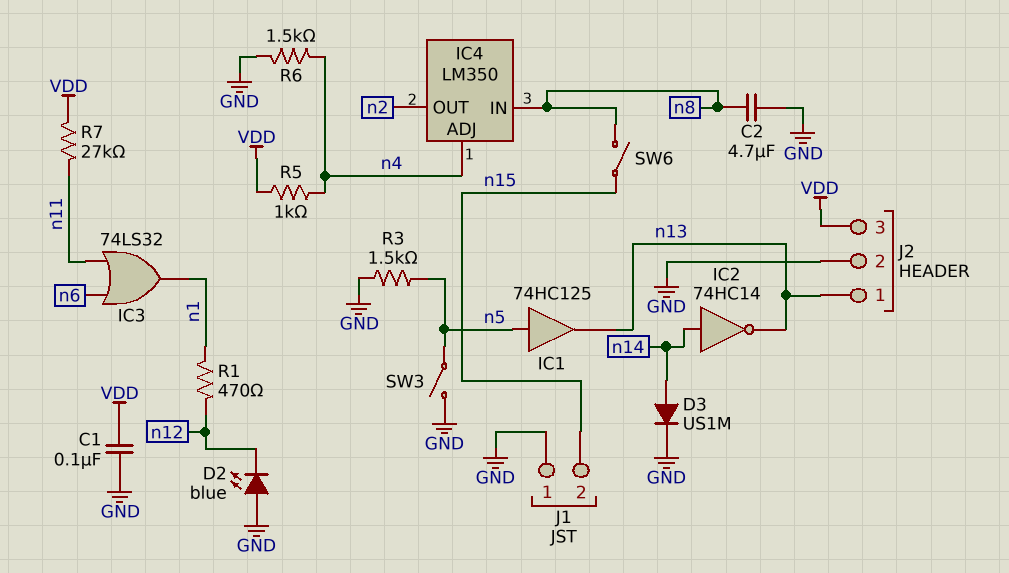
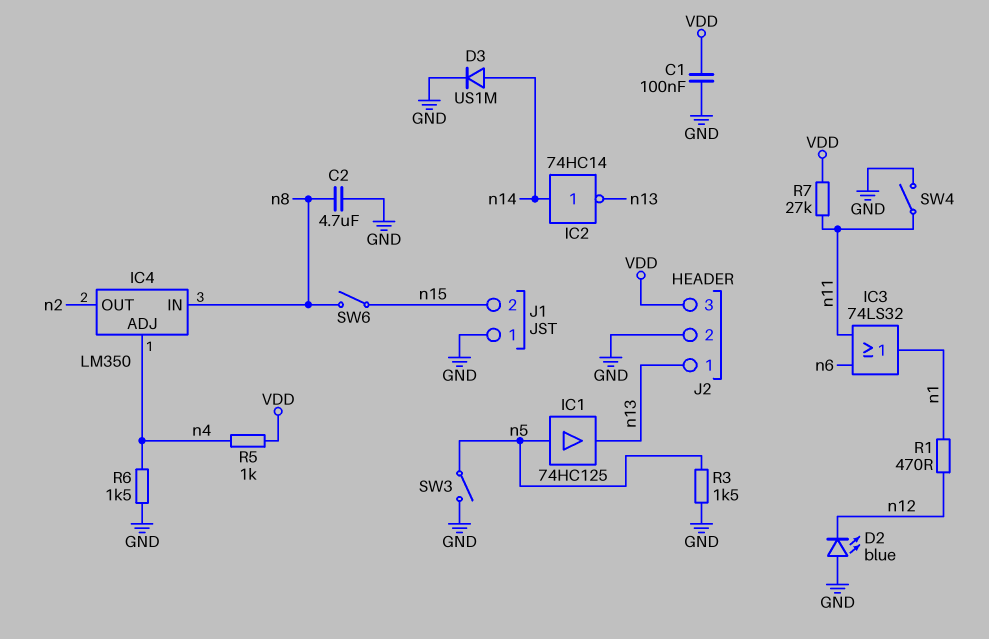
SW4: none -> switch (GND, n11)

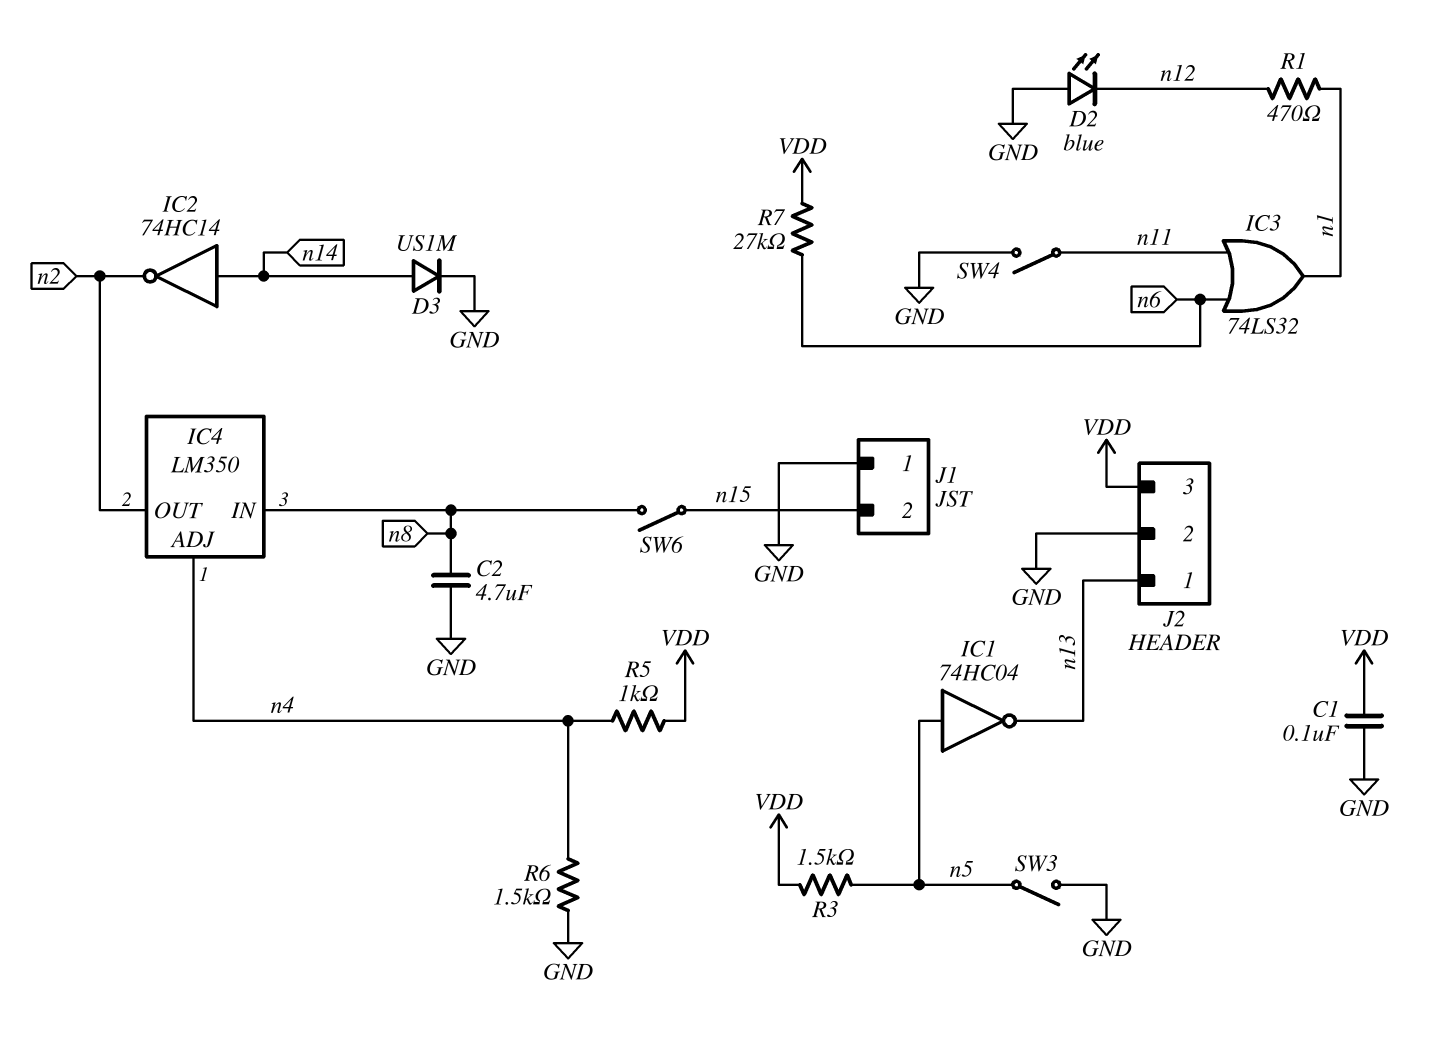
IC1: buffer 74HC125 (in n5, out n13) -> NOT 74HC04 (in n5, out n13)
IC2: NOT 74HC14 (in n14, out n13) -> NOT 74HC14 (in n14, out n2)
R3: 1.5k (GND, n5) -> 1.5k (VDD, n5)
R7: 27k (VDD, n11) -> 27k (VDD, n6)

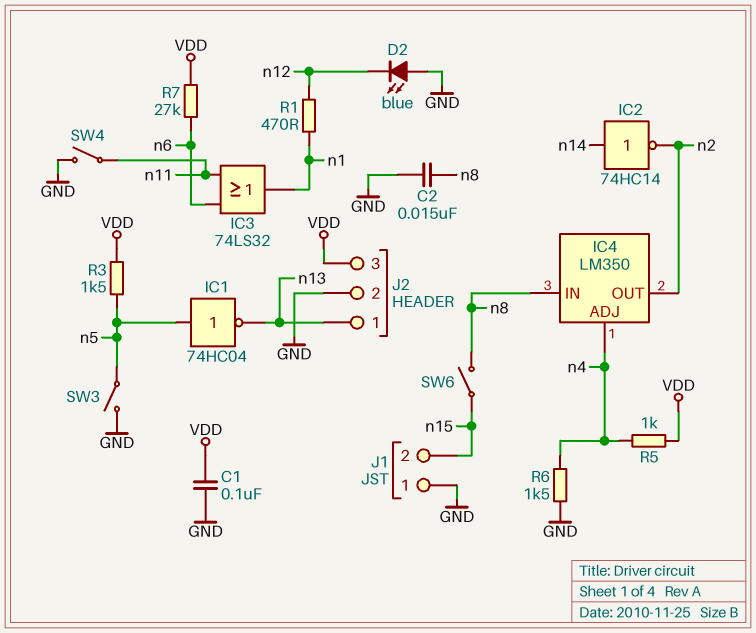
C2: 4.7uF (GND, n8) -> 15nF (GND, n8)
D3: diode US1M (A n14, K GND) -> none

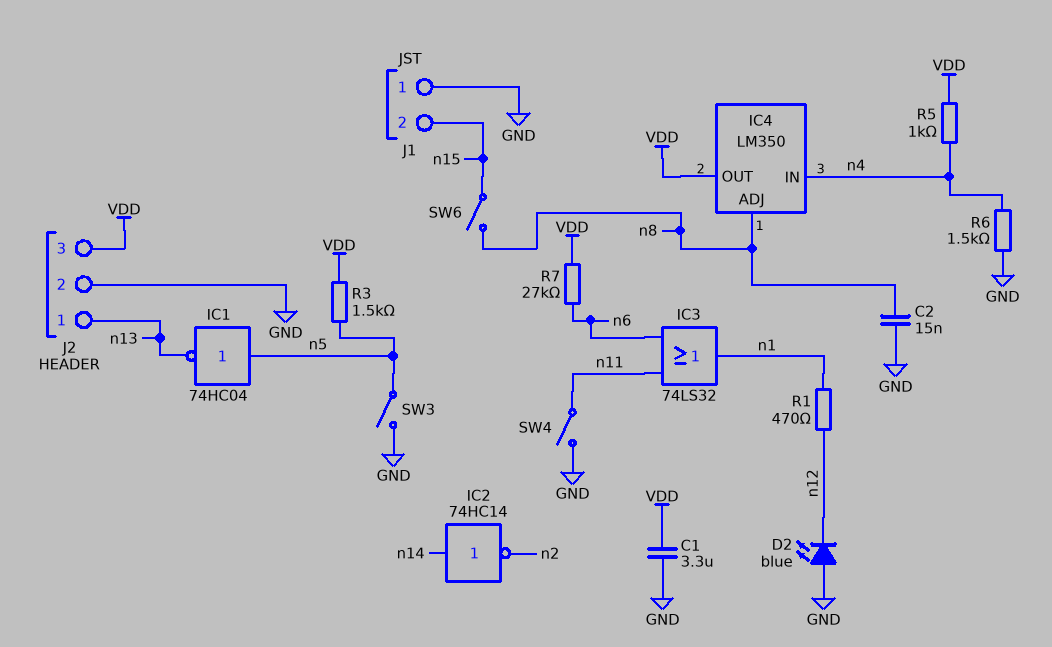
C1: 100nF (GND, VDD) -> 3.3uF (GND, VDD)
IC4 pin ADJ: n4 -> n8
IC4 pin IN: n8 -> n4
IC4 pin OUT: n2 -> VDD

